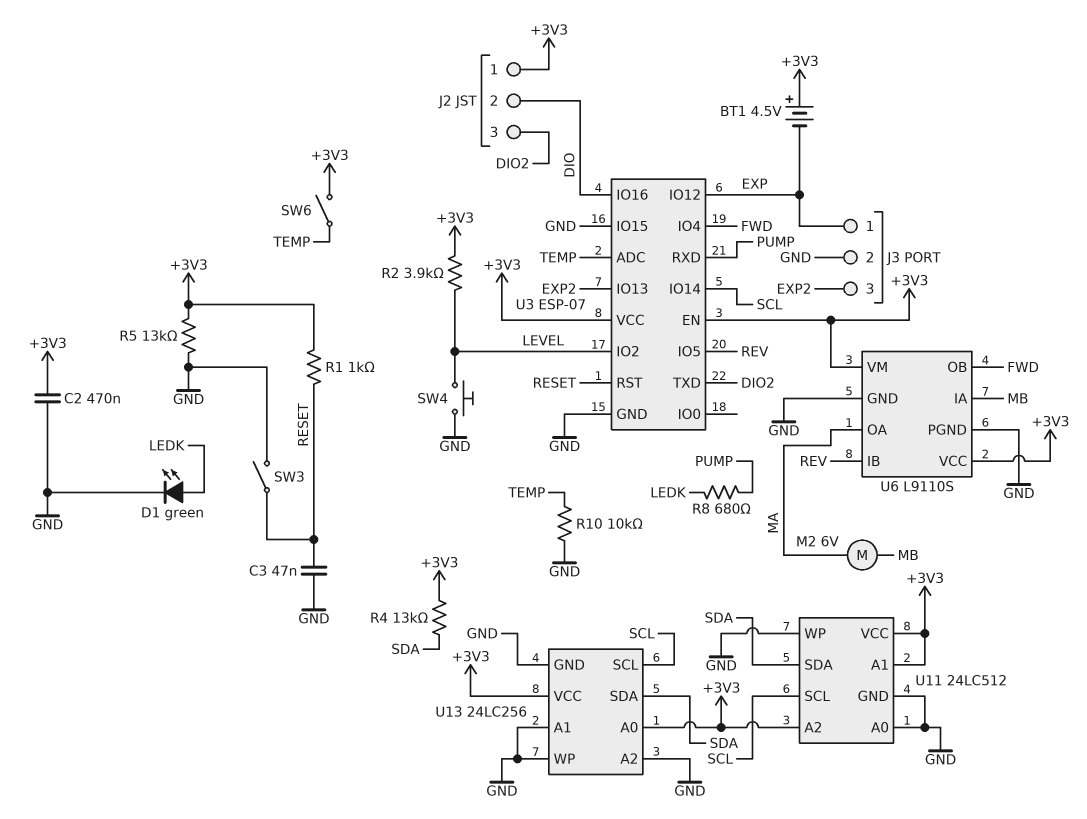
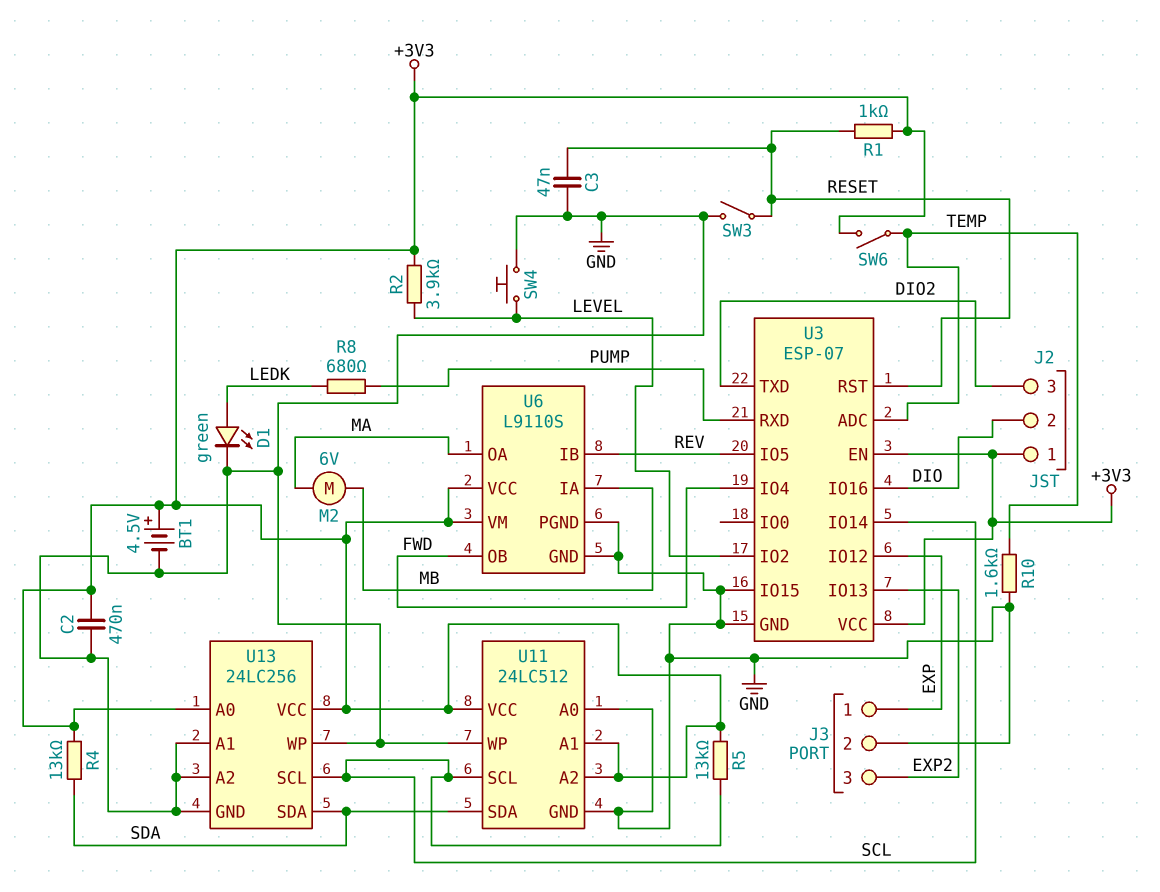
BT1: 4.5V (plus +3V3, minus EXP) -> 4.5V (plus +3V3, minus GND)
R5: 13k (+3V3, GND) -> 13k (+3V3, SCL)
R10: 10k (GND, TEMP) -> 1.6k (GND, TEMP)

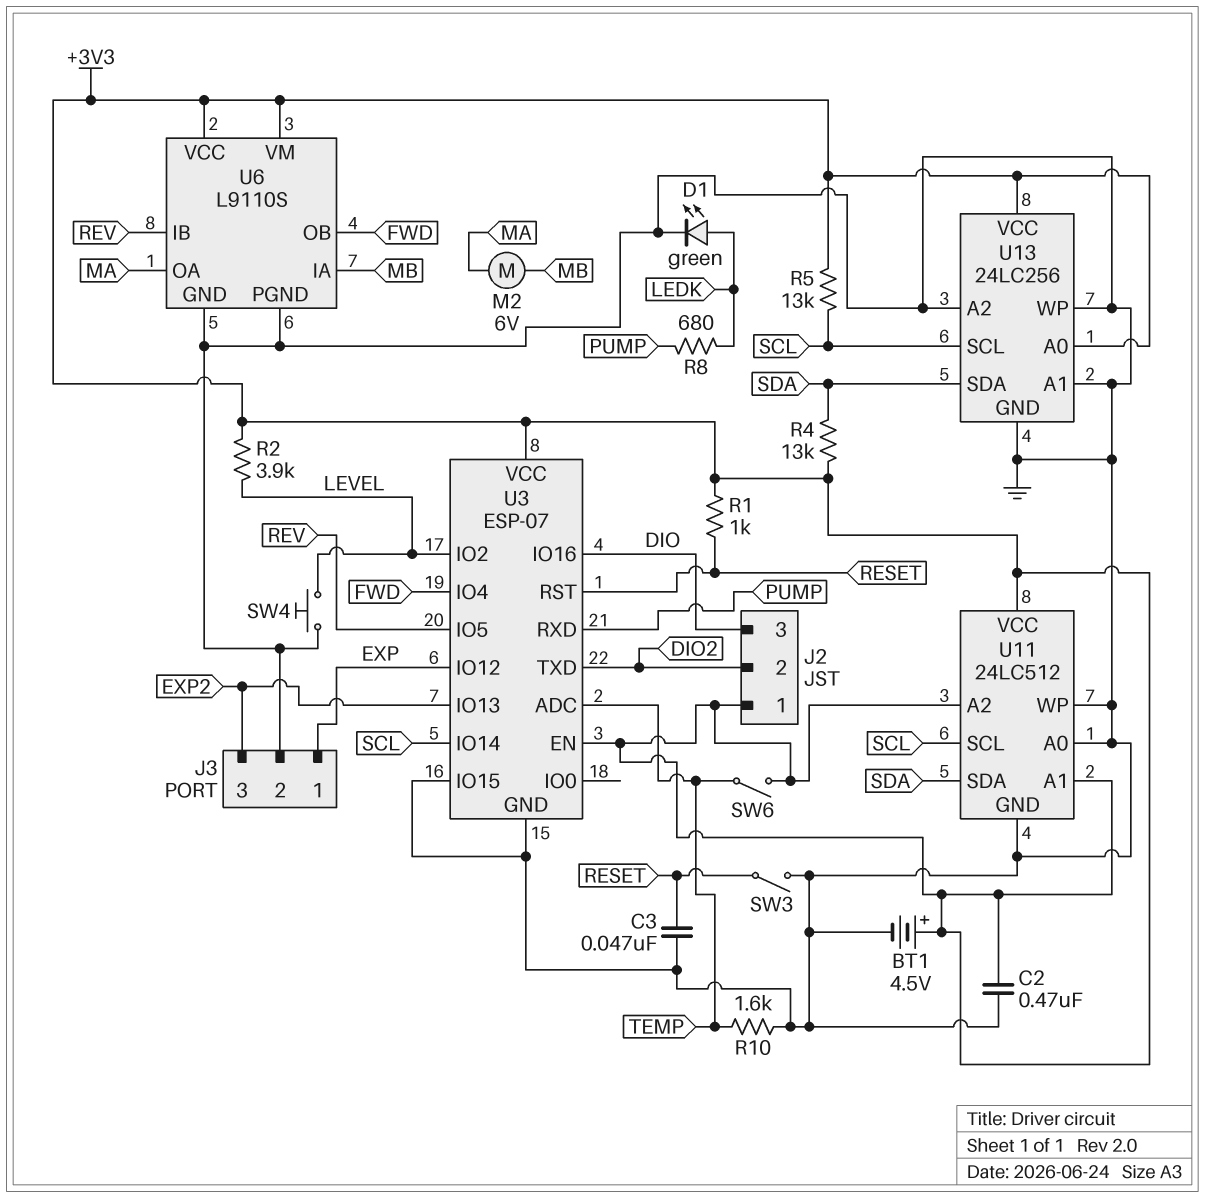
J2 pin 2: DIO -> DIO2
J2 pin 3: DIO2 -> DIO

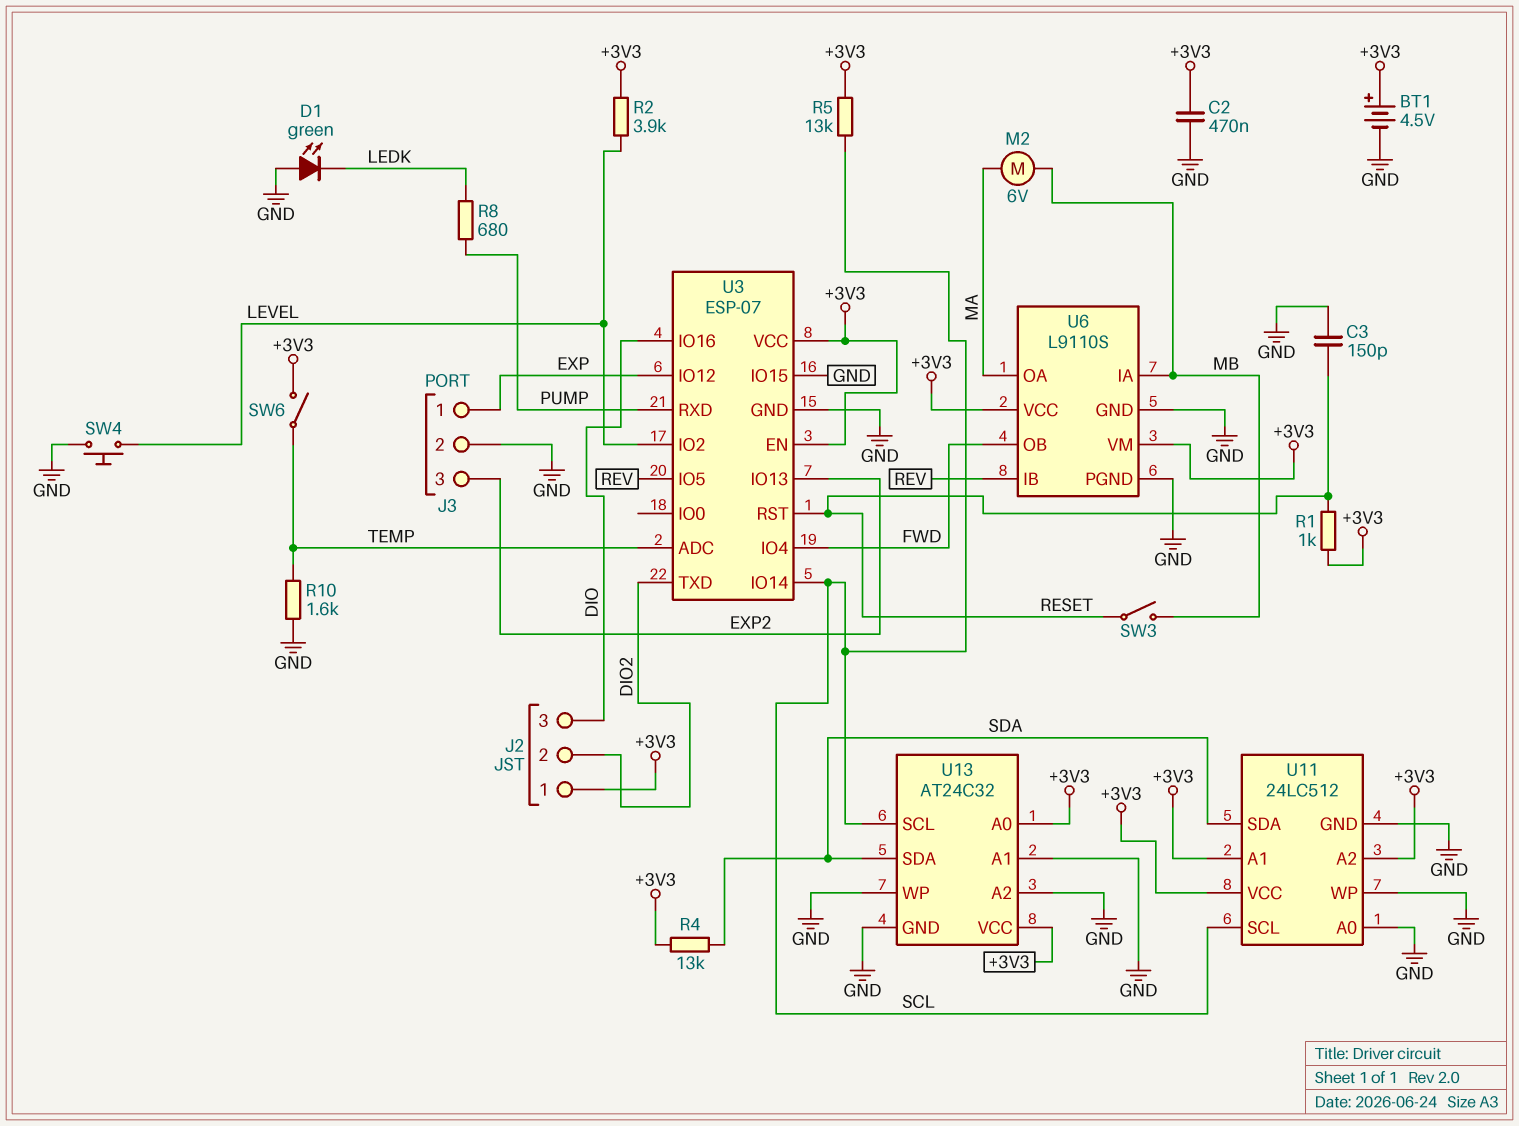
C3: 47nF (GND, RESET) -> 150pF (GND, RESET)
D1: LED green (A LEDK, K GND) -> LED green (A GND, K LEDK)
SW3: switch (GND, RESET) -> switch (MB, RESET)
U13: 24LC256 -> AT24C32

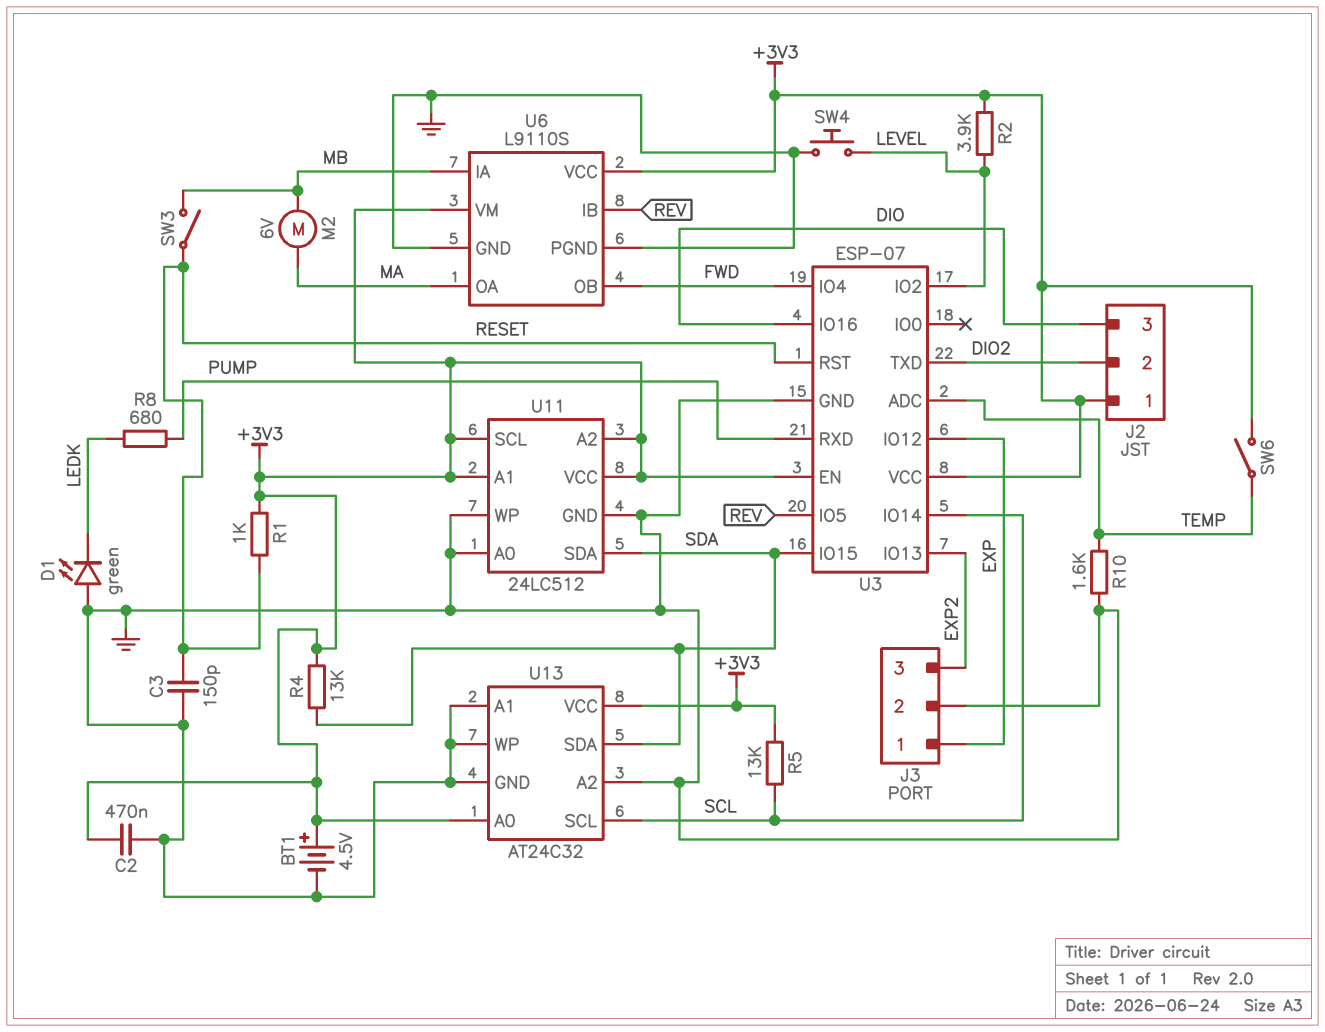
U3 pin IO15: GND -> SDA
U11 pin SCL: SCL -> +3V3

